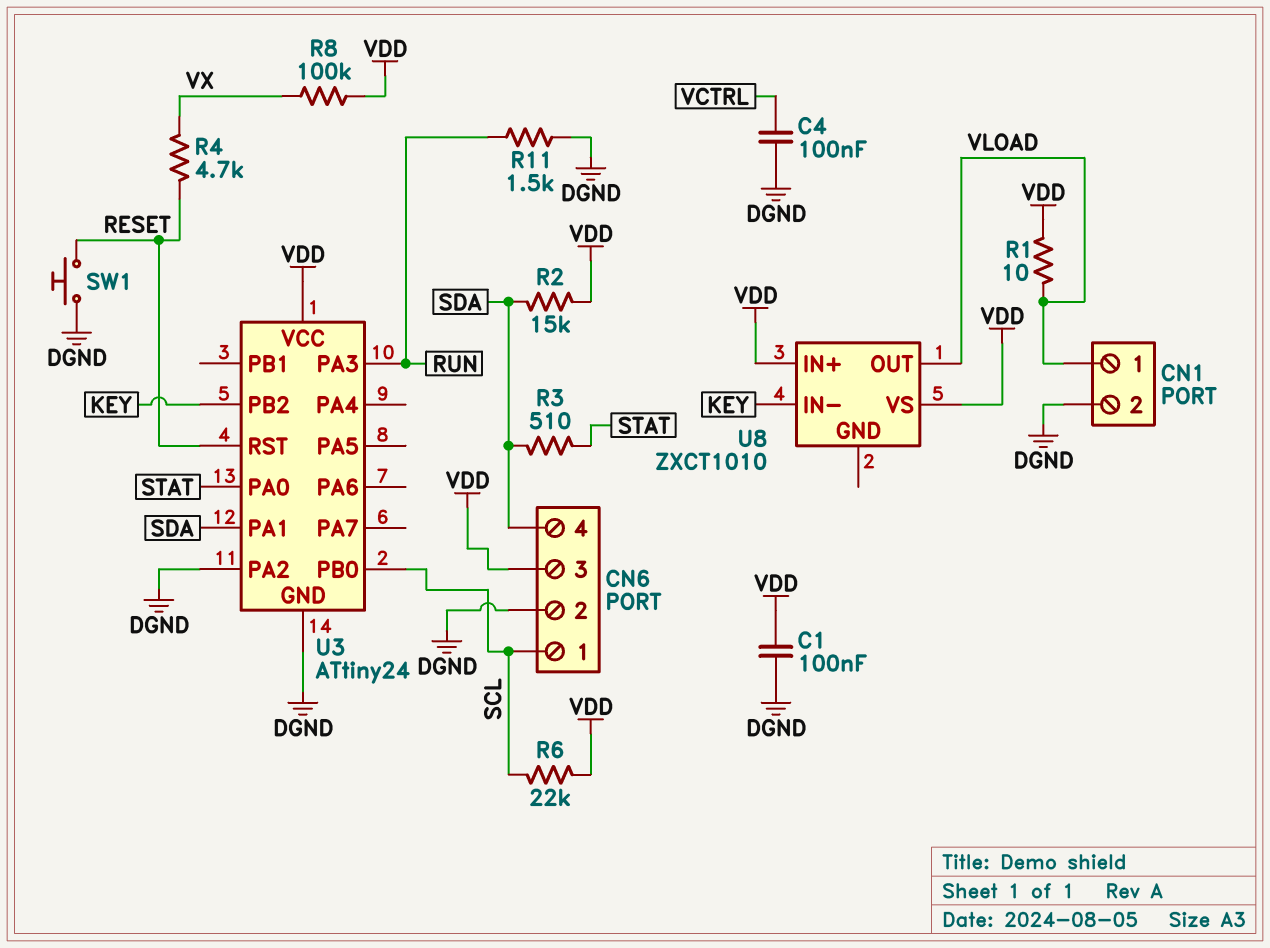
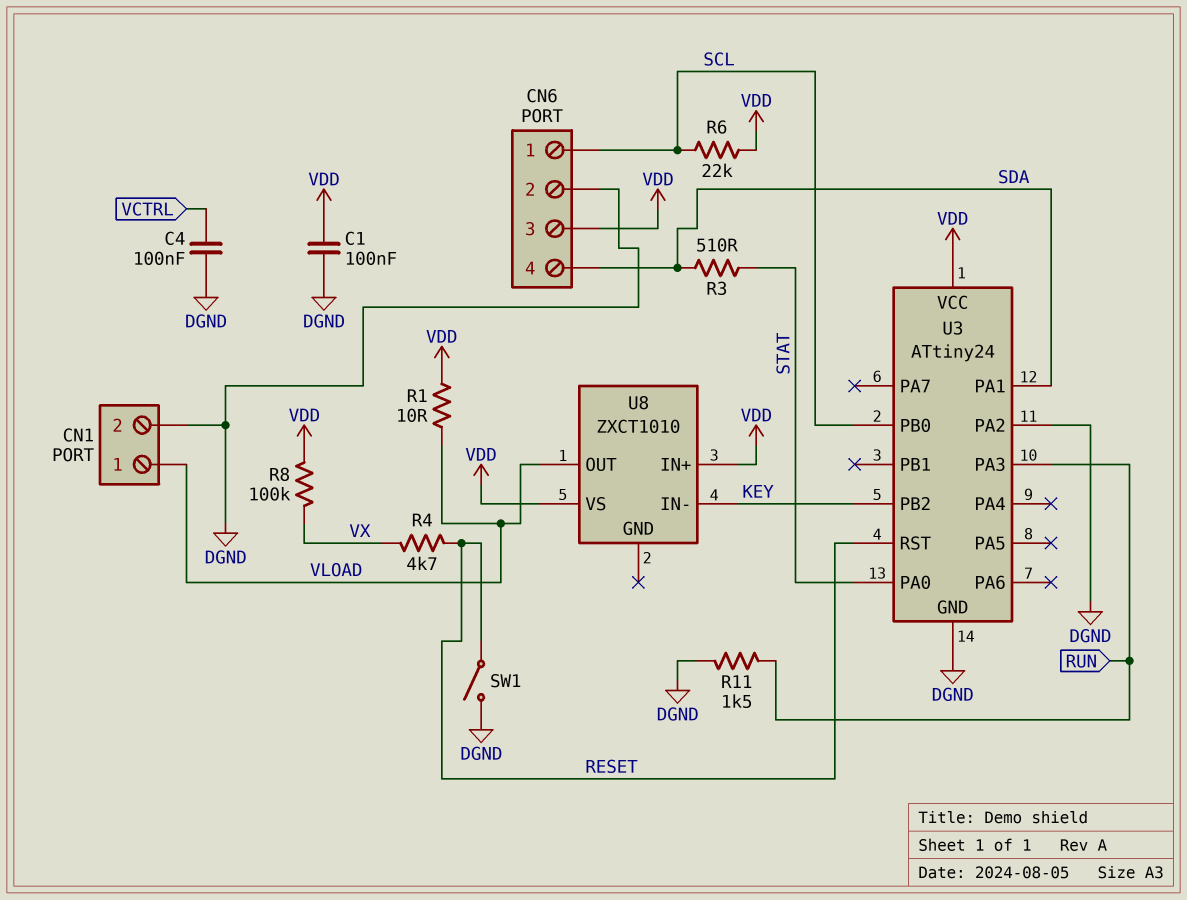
R2: 15k (SDA, VDD) -> none
SW1: button (DGND, RESET) -> switch (DGND, RESET)

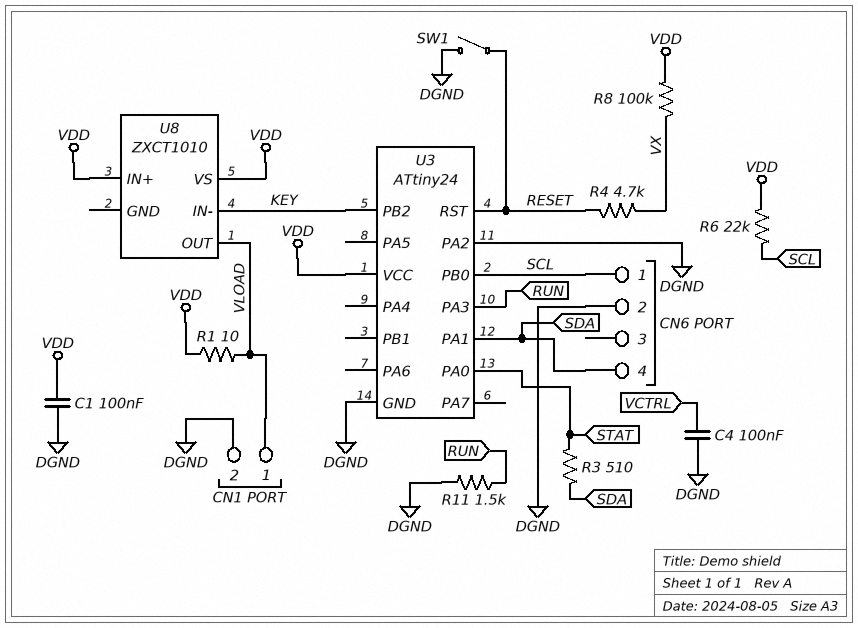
CN6 pin 3: VDD -> none

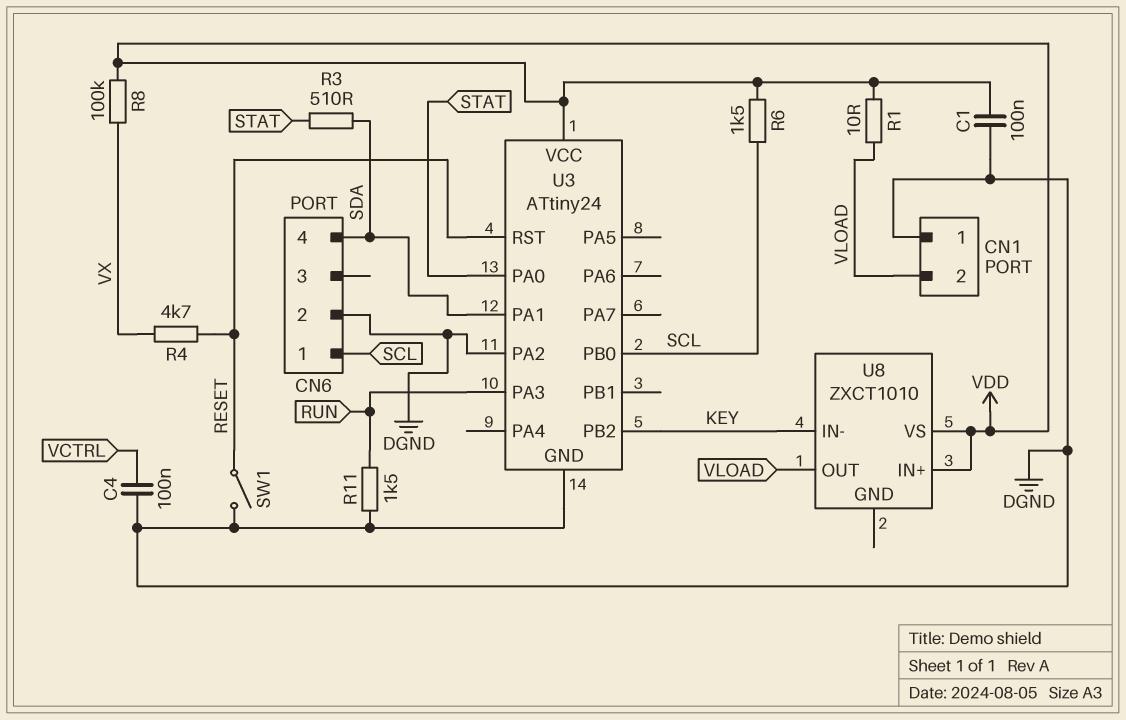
CN1 pin 1: VLOAD -> DGND
CN1 pin 2: DGND -> VLOAD
R6: 22k (SCL, VDD) -> 1.5k (SCL, VDD)

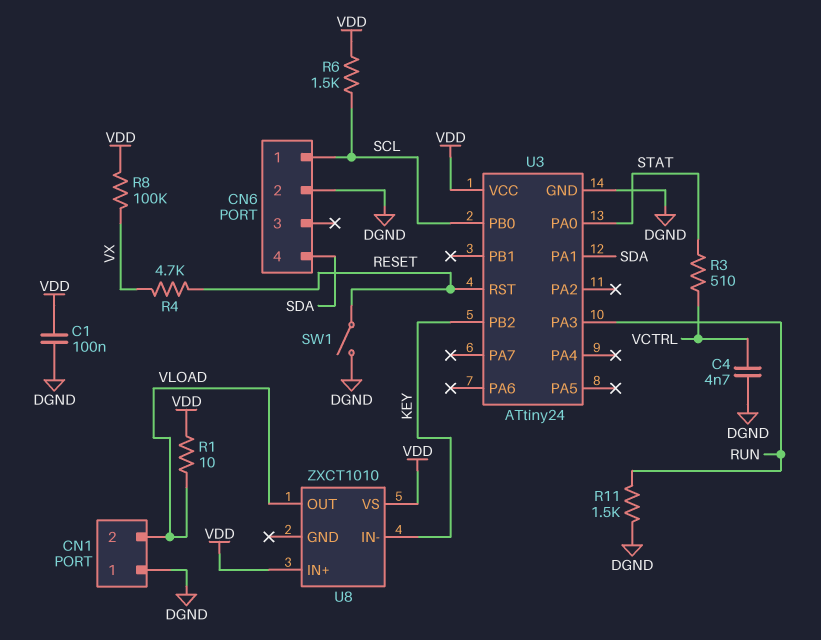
C4: 100nF (DGND, VCTRL) -> 4.7nF (DGND, VCTRL)
R3: 510 (SDA, STAT) -> 510 (STAT, VCTRL)
U3 pin PA2: DGND -> none

